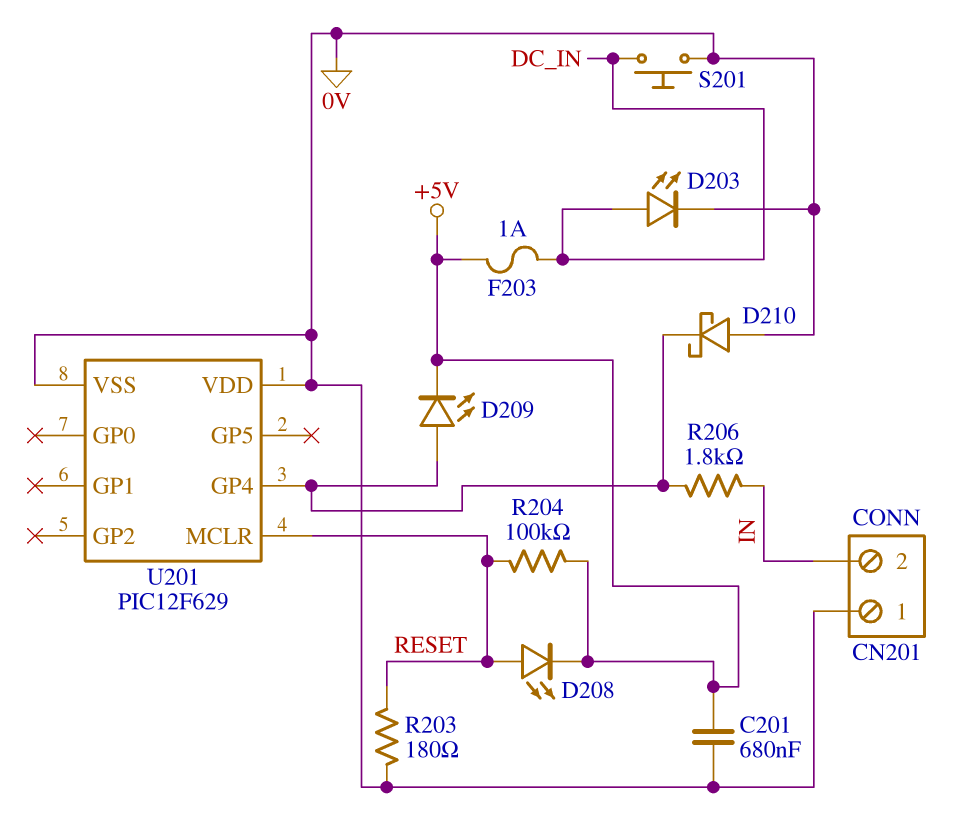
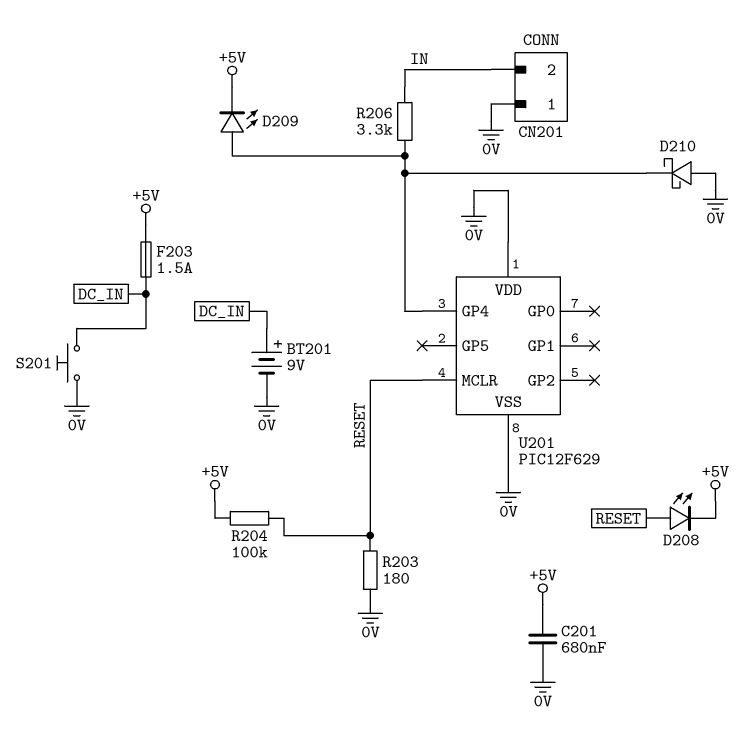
BT201: none -> 9V (plus DC_IN, minus 0V)
D203: LED (A DC_IN, K 0V) -> none
F203: 1A (+5V, DC_IN) -> 1.5A (+5V, DC_IN)
R206: 1.8k (IN, U201/GP4) -> 3.3k (IN, U201/GP4)

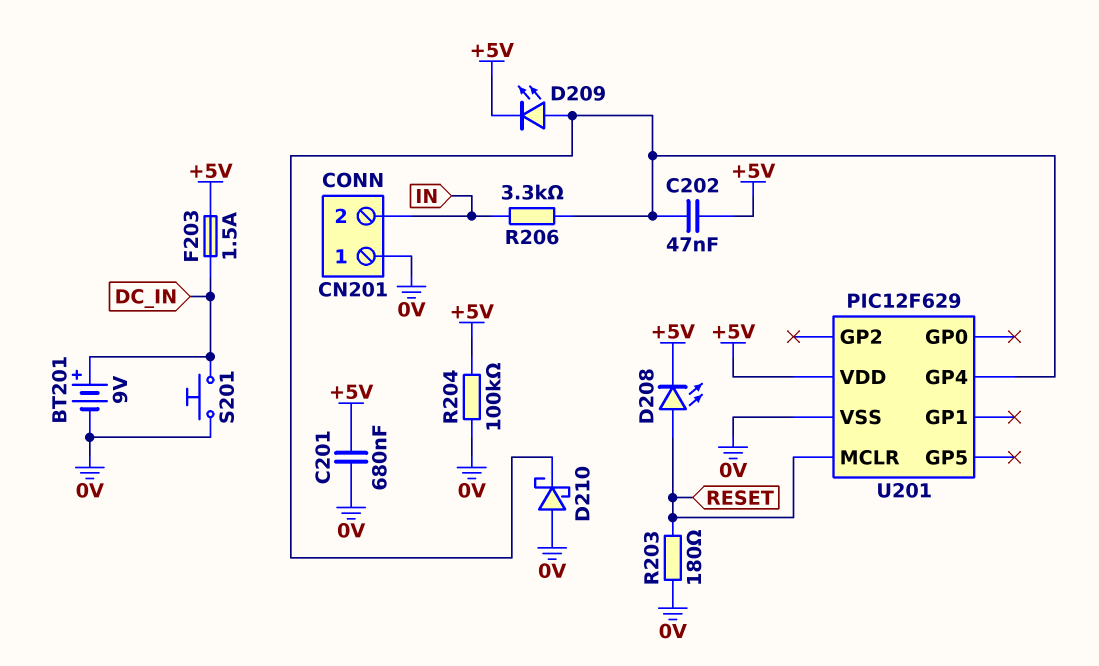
C202: none -> 47nF (+5V, U201/GP4)
R204: 100k (+5V, RESET) -> 100k (+5V, 0V)
U201 pin VDD: 0V -> +5V

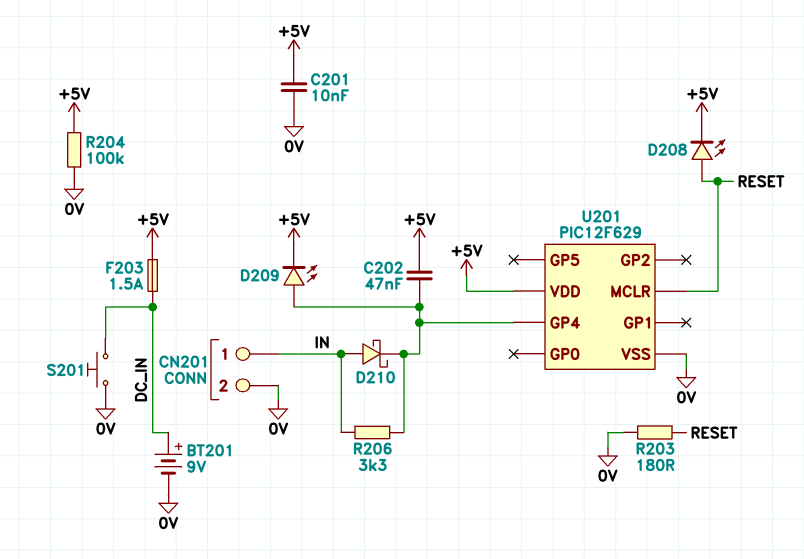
C201: 680nF (+5V, 0V) -> 10nF (+5V, 0V)
CN201 pin 1: 0V -> IN
CN201 pin 2: IN -> 0V
D210: schottky (A 0V, K U201/GP4) -> schottky (A IN, K U201/GP4)

